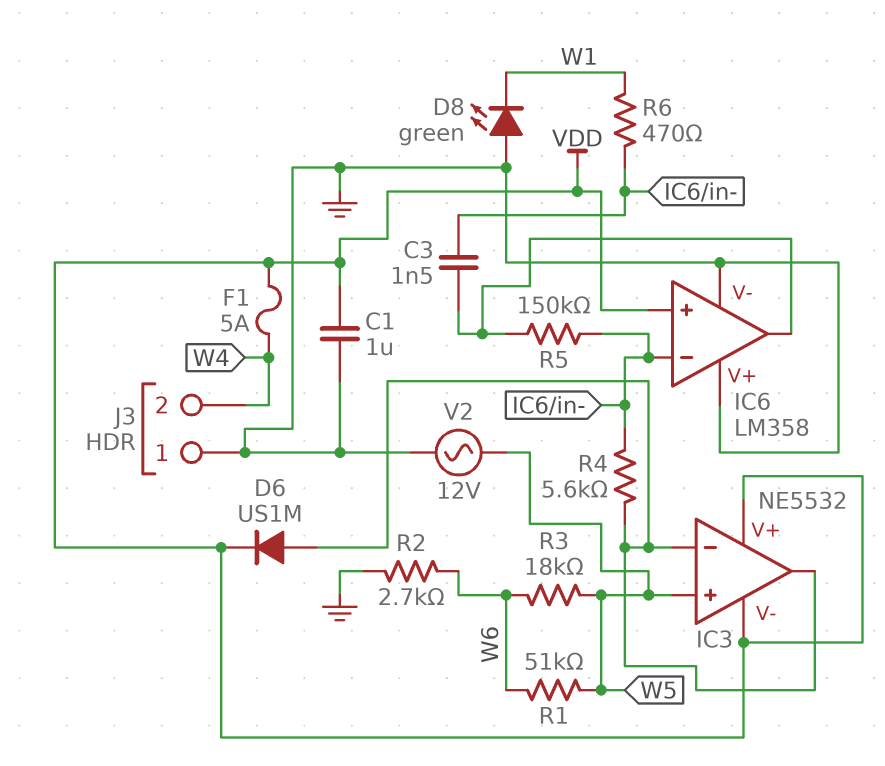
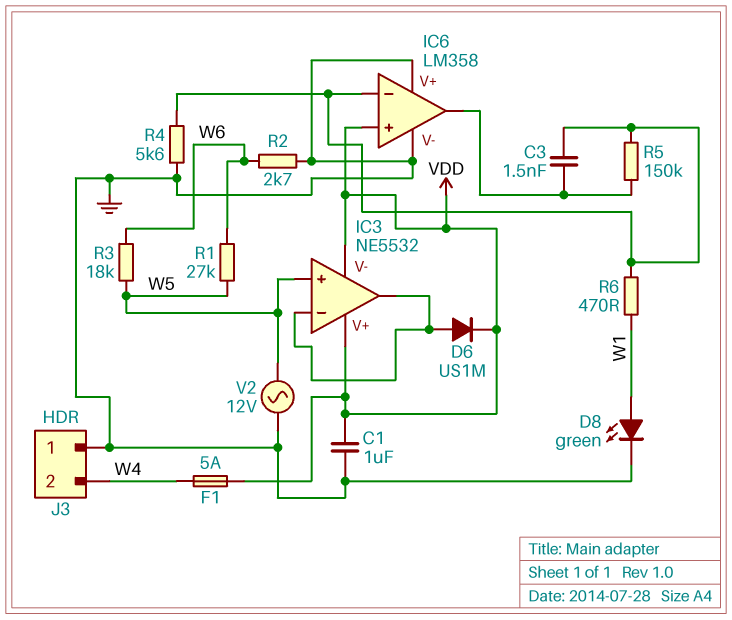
D8: LED green (A GND, K W1) -> LED green (A W1, K GND)
R1: 51k (W5, W6) -> 27k (W5, W6)
R4: 5.6k (IC3/in-, IC6/in-) -> 5.6k (GND, IC6/in-)

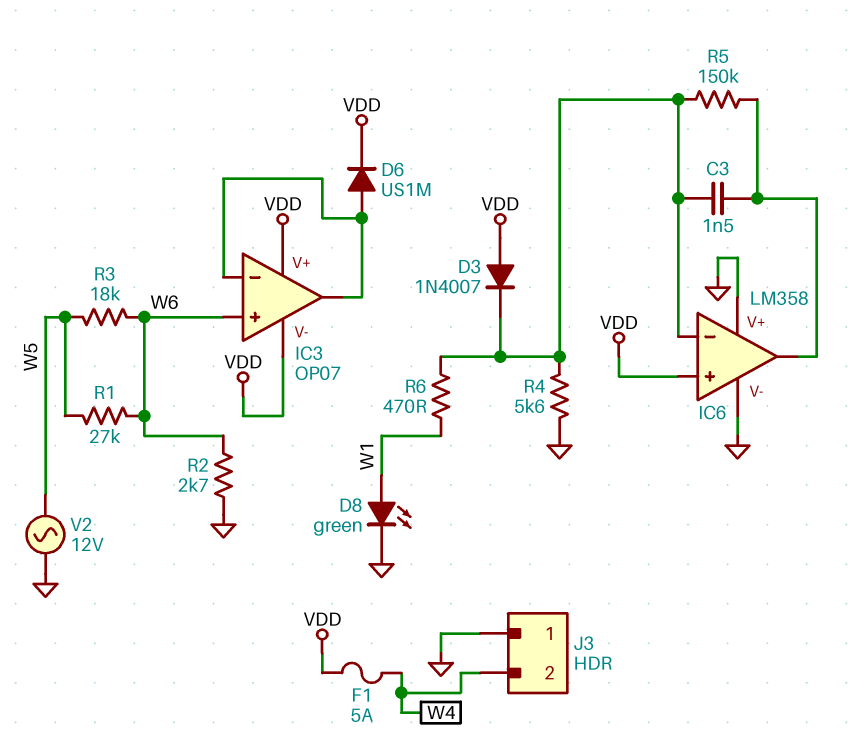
C1: 1uF (GND, VDD) -> none
D3: none -> diode 1N4007 (A VDD, K IC6/in-)
IC3: NE5532 -> OP07
IC3 pin in+: W5 -> W6

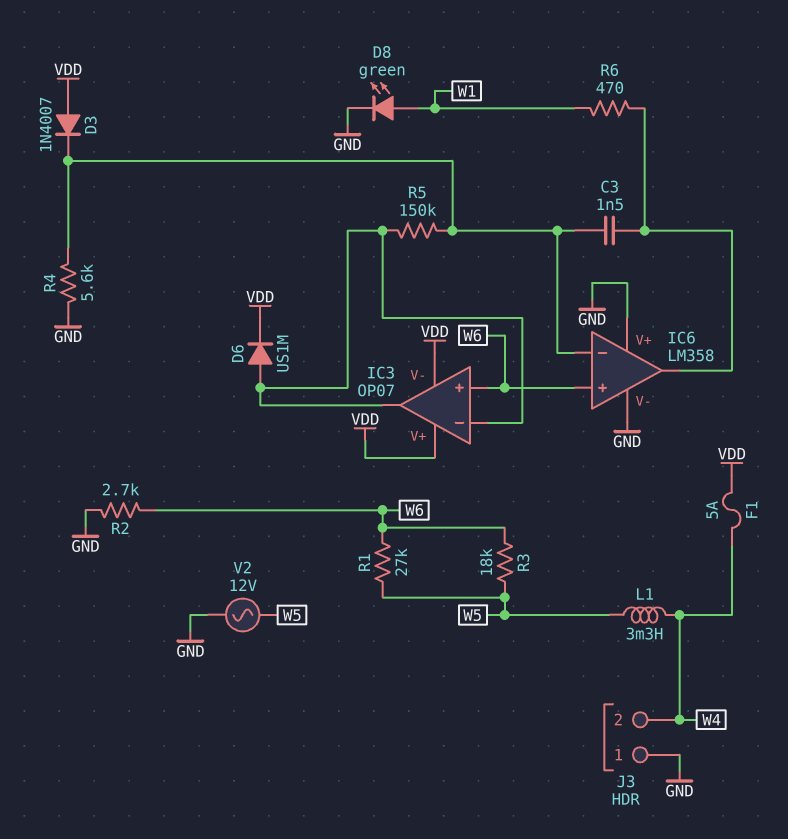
IC6 pin in+: VDD -> W6
L1: none -> 3.3mH (W4, W5)
R5: 150k (IC6/in-, IC6/out) -> 150k (IC3/in-, IC6/in-)
R6: 470 (IC6/in-, W1) -> 470 (IC6/out, W1)

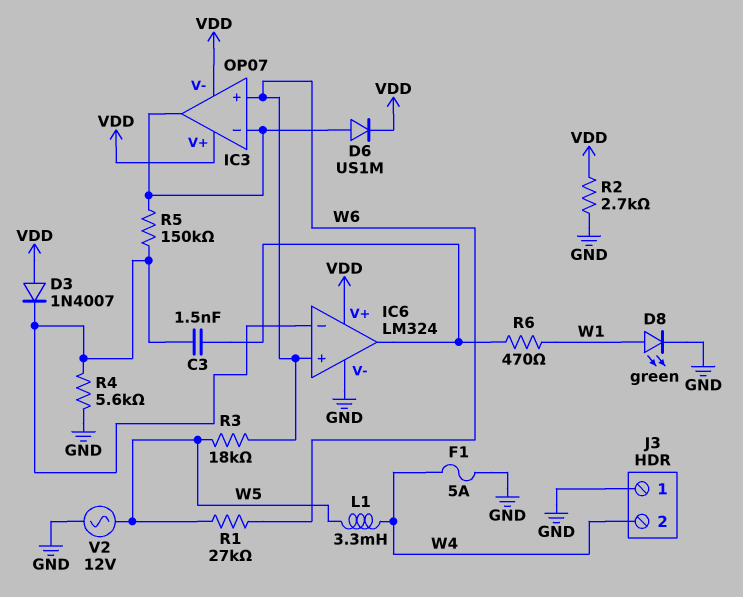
F1: 5A (VDD, W4) -> 5A (GND, W4)
IC6: LM358 -> LM324
IC6 pin V+: GND -> VDD
R2: 2.7k (GND, W6) -> 2.7k (GND, VDD)

